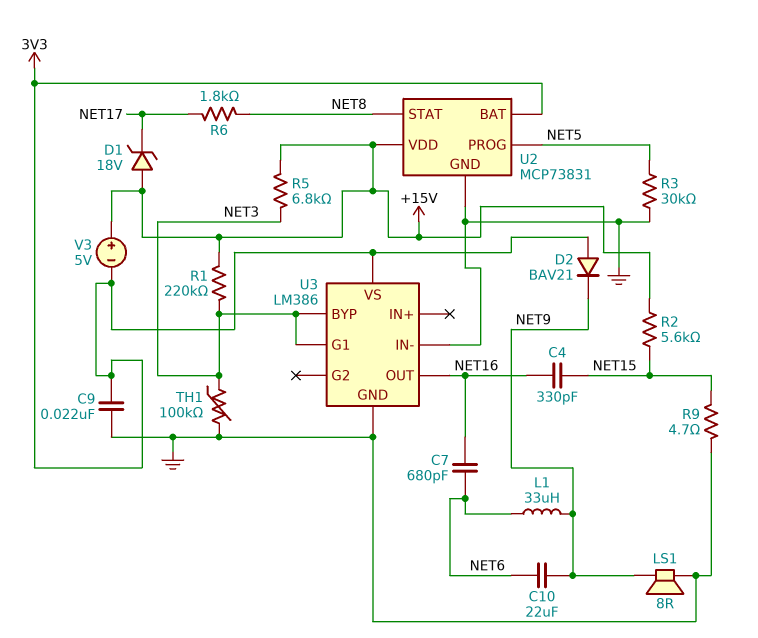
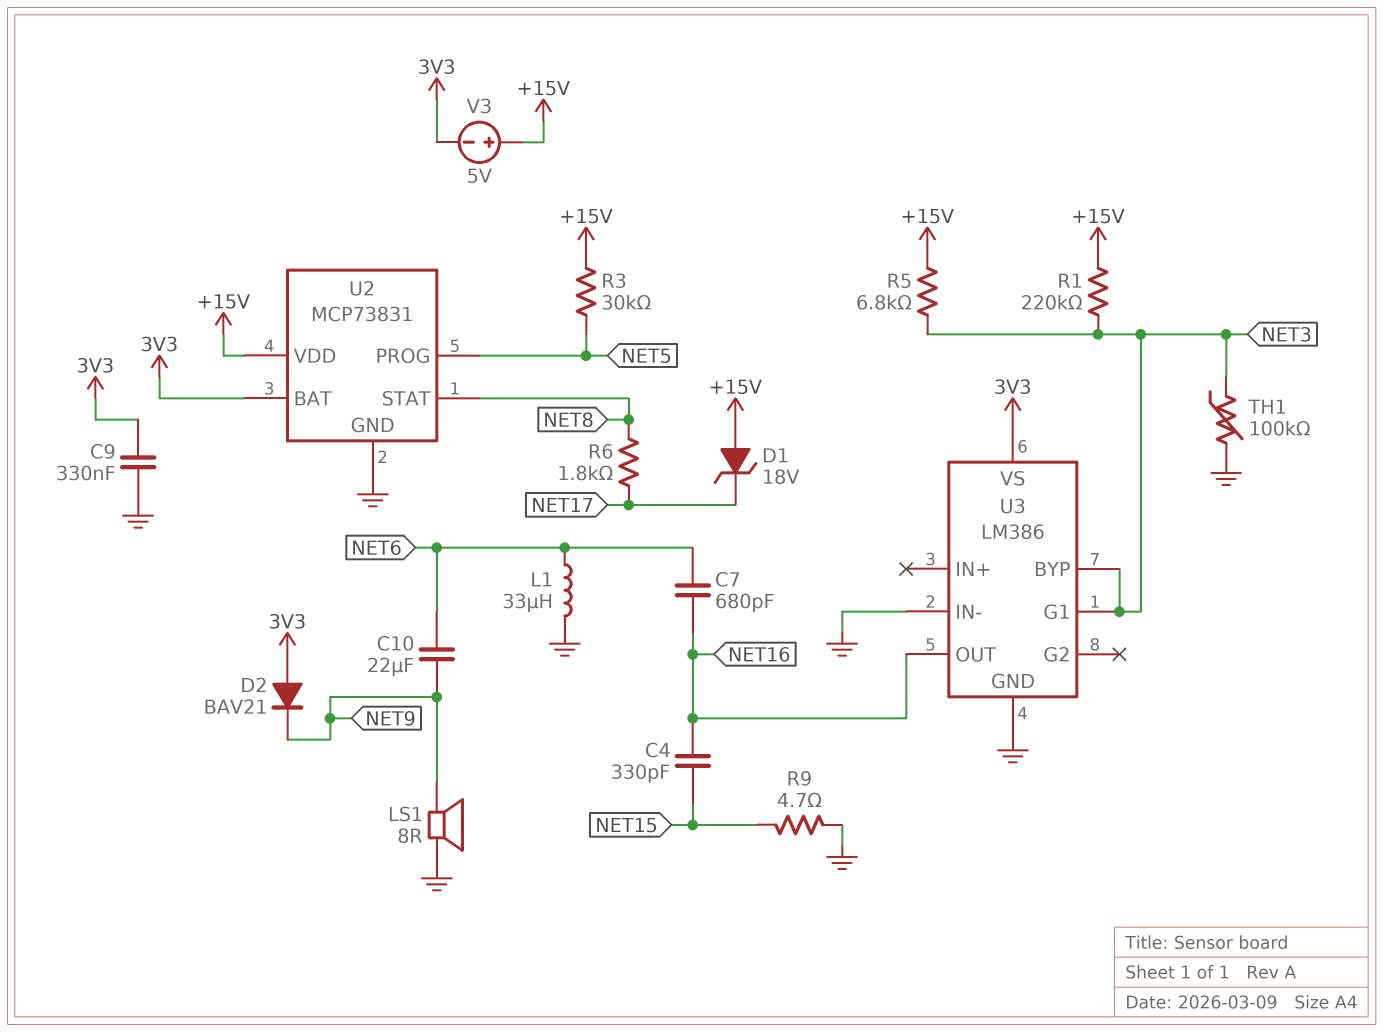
C9: 22nF (3V3, GND) -> 330nF (3V3, GND)
L1: 33uH (NET6, NET9) -> 33uH (GND, NET6)
R2: 5.6k (+15V, NET15) -> none
R3: 30k (GND, NET5) -> 30k (+15V, NET5)

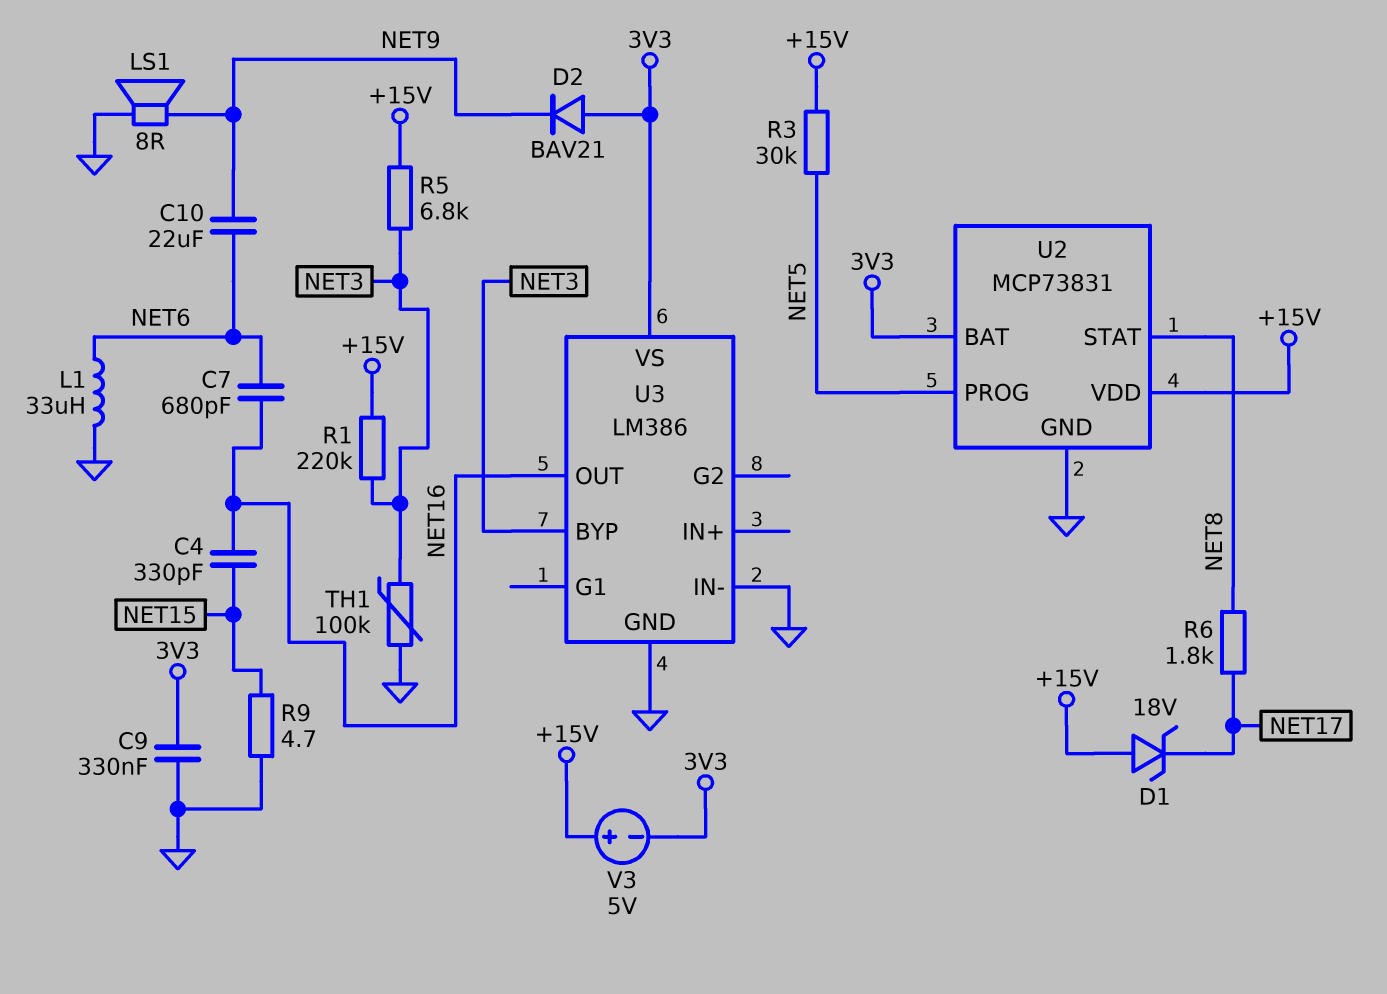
U3 pin G1: NET3 -> none

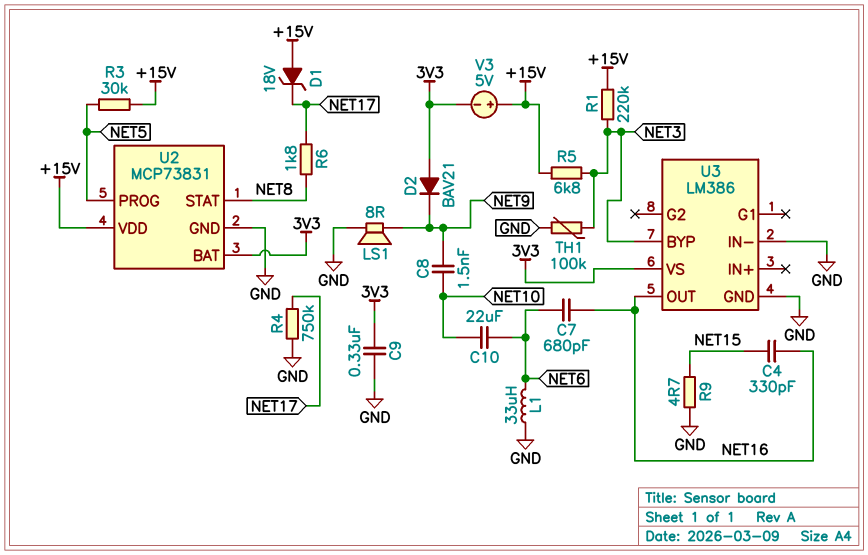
C8: none -> 1.5nF (NET9, NET10)
C10: 22uF (NET6, NET9) -> 22uF (NET6, NET10)
R4: none -> 750k (GND, NET17)

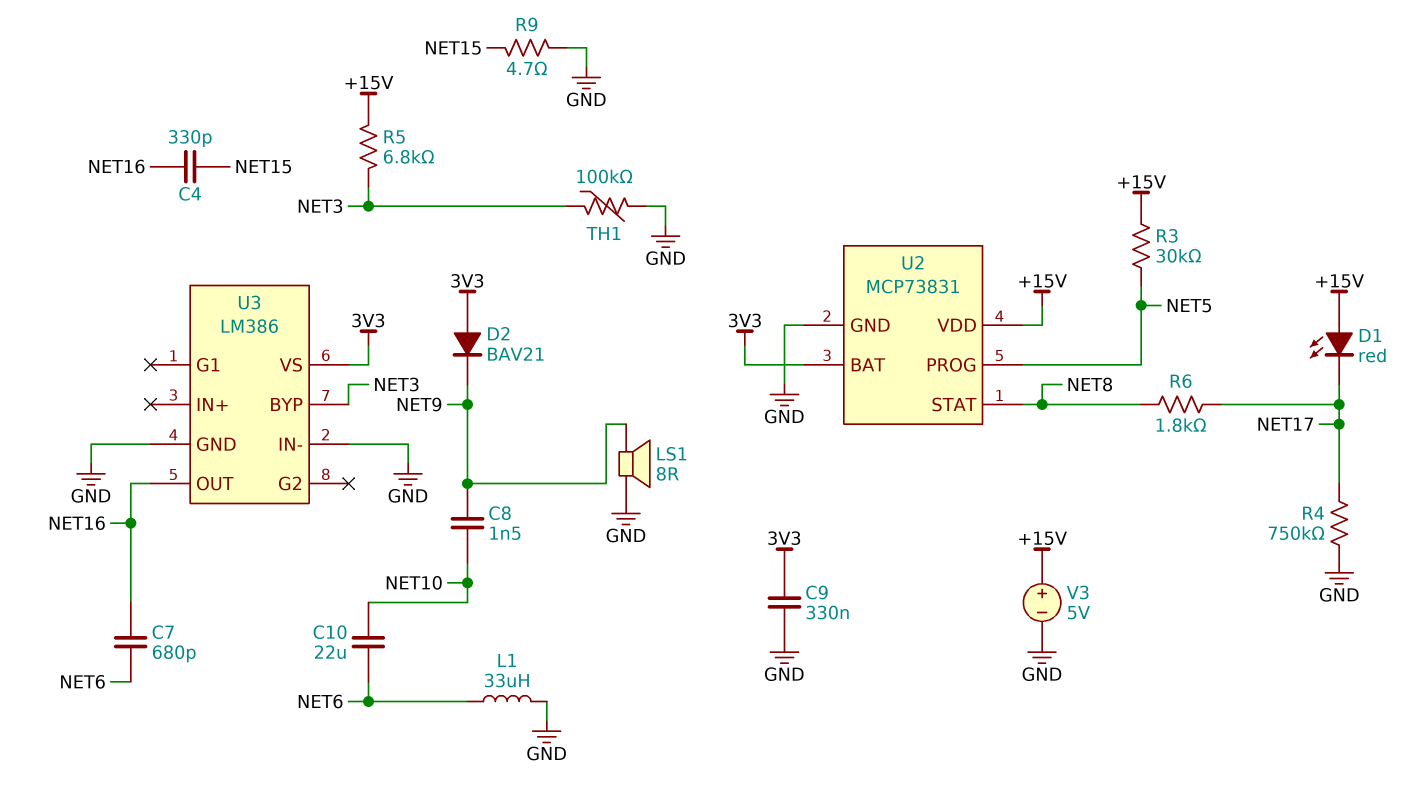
D1: zener 18V (A +15V, K NET17) -> LED red (A +15V, K NET17)
R1: 220k (+15V, NET3) -> none
V3: 5V (plus +15V, minus 3V3) -> 5V (plus +15V, minus GND)

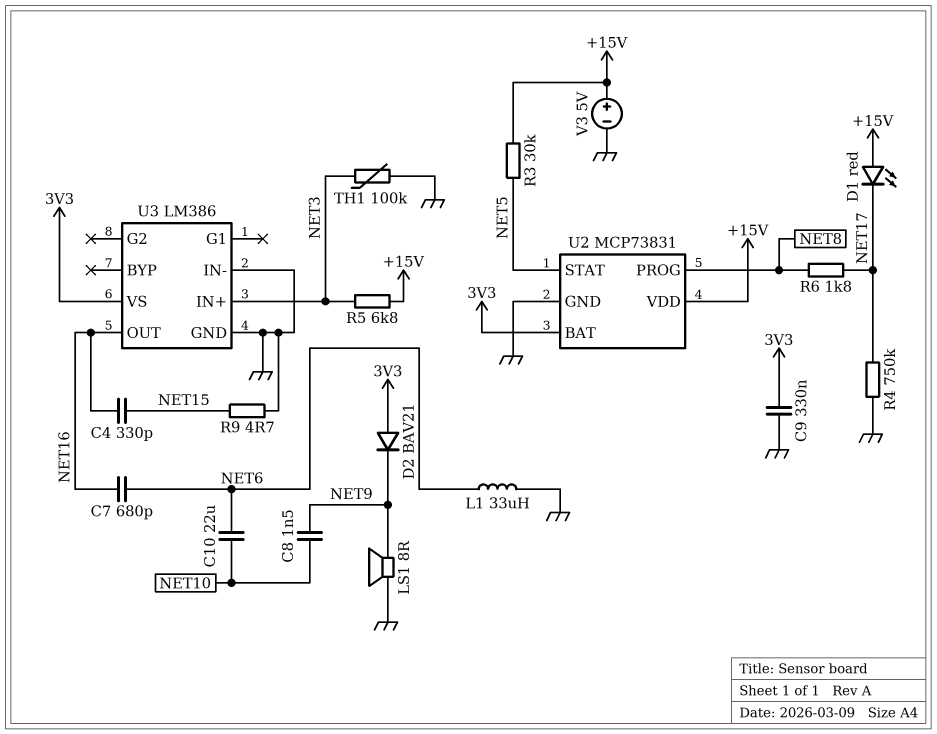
U2 pin PROG: NET5 -> NET8
U2 pin STAT: NET8 -> NET5
U3 pin BYP: NET3 -> none
U3 pin IN+: none -> NET3

